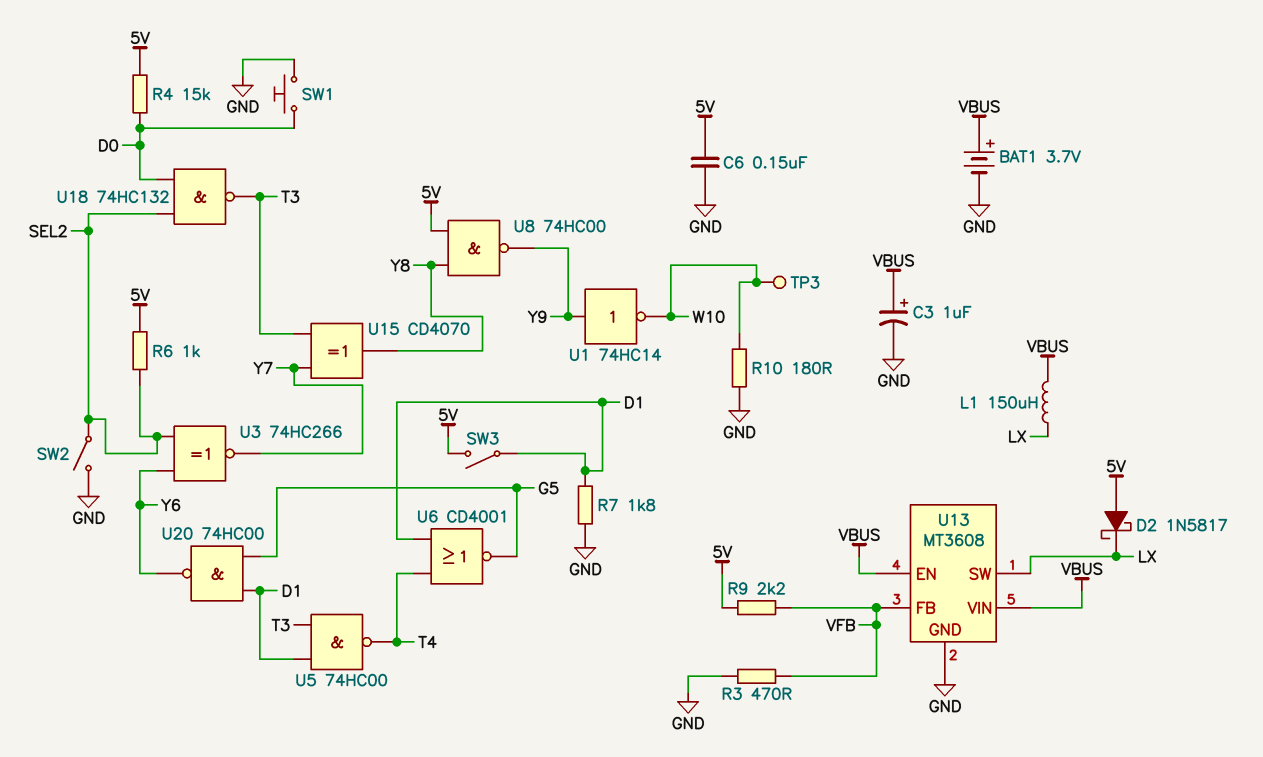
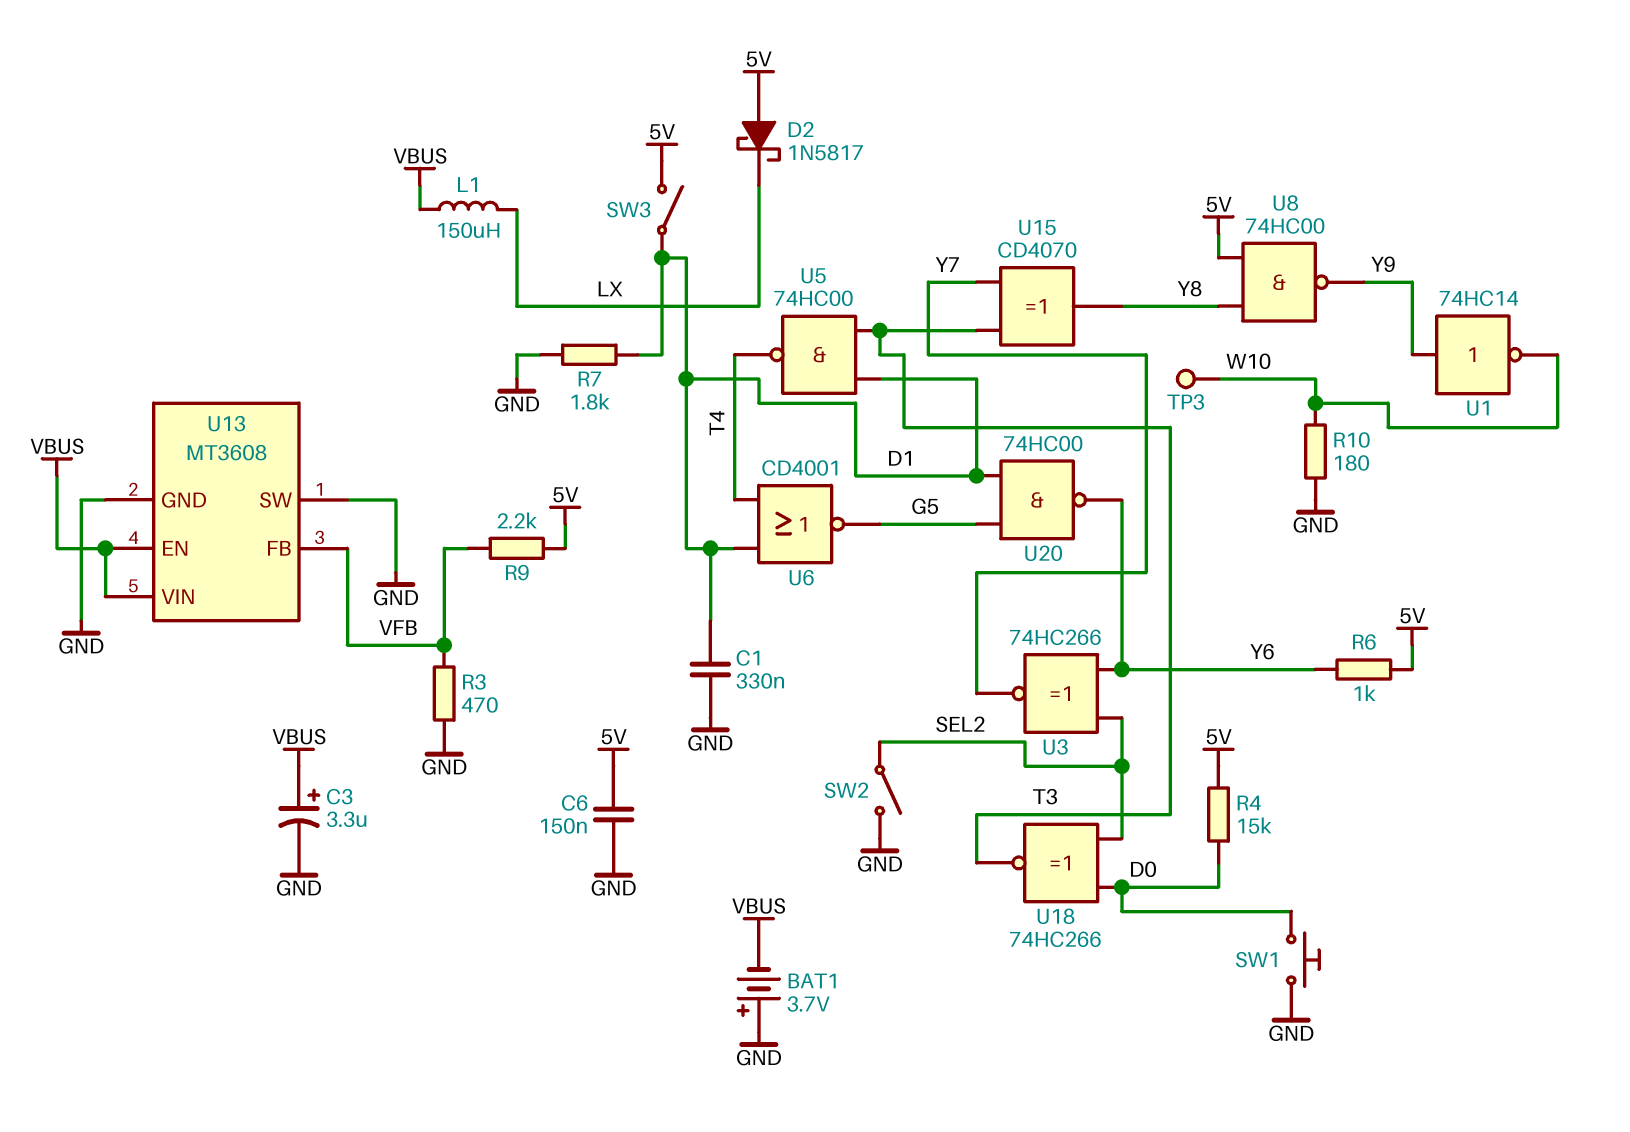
BAT1: 3.7V (plus VBUS, minus GND) -> 3.7V (plus GND, minus VBUS)
C1: none -> 330nF (D1, GND)
C3: 1uF (plus VBUS, minus GND) -> 3.3uF (plus VBUS, minus GND)
R6: 1k (5V, SEL2) -> 1k (5V, Y6)
U13 pin SW: LX -> GND
U18: NAND 74HC132 (in D0, in SEL2, out T3) -> XNOR 74HC266 (in D0, in SEL2, out T3)

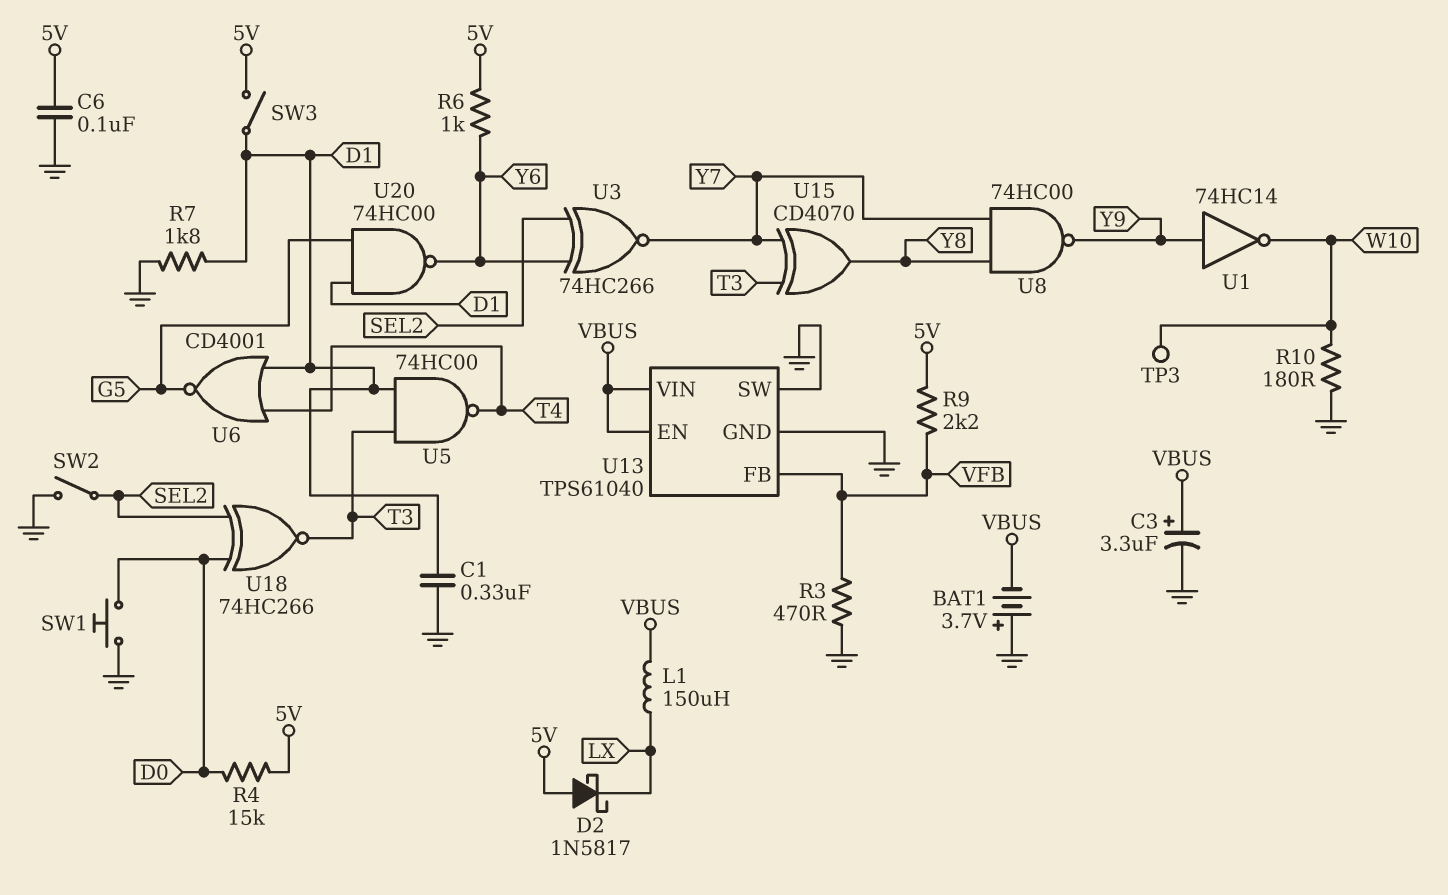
C6: 150nF (5V, GND) -> 100nF (5V, GND)
U8: NAND 74HC00 (in 5V, in Y8, out Y9) -> NAND 74HC00 (in Y7, in Y8, out Y9)
U13: MT3608 -> TPS61040

